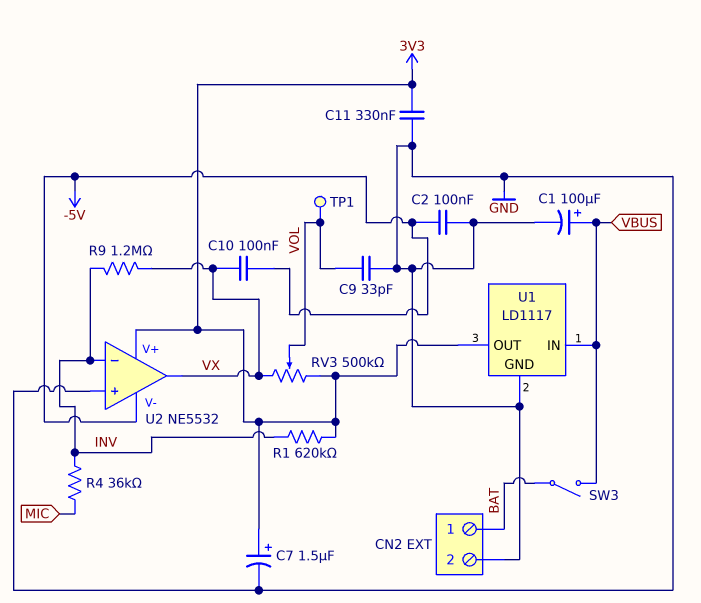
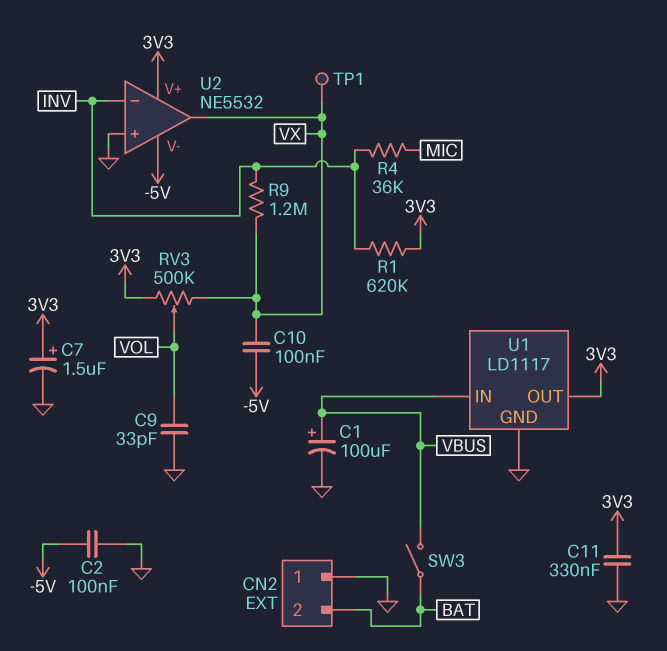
CN2 pin 1: BAT -> GND
CN2 pin 2: GND -> BAT
TP1: test point (VOL) -> test point (VX)

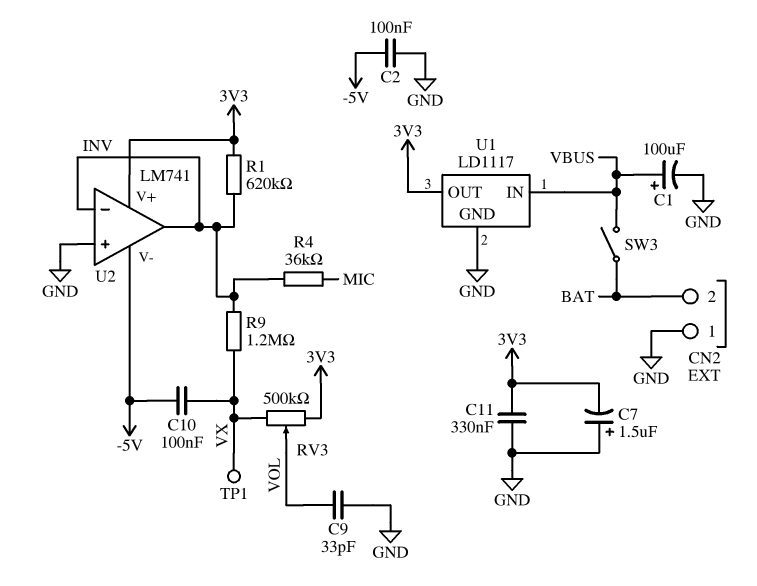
C7: 1.5uF (plus 3V3, minus GND) -> 1.5uF (plus GND, minus 3V3)
U2: NE5532 -> LM741
U2 pin out: VX -> INV

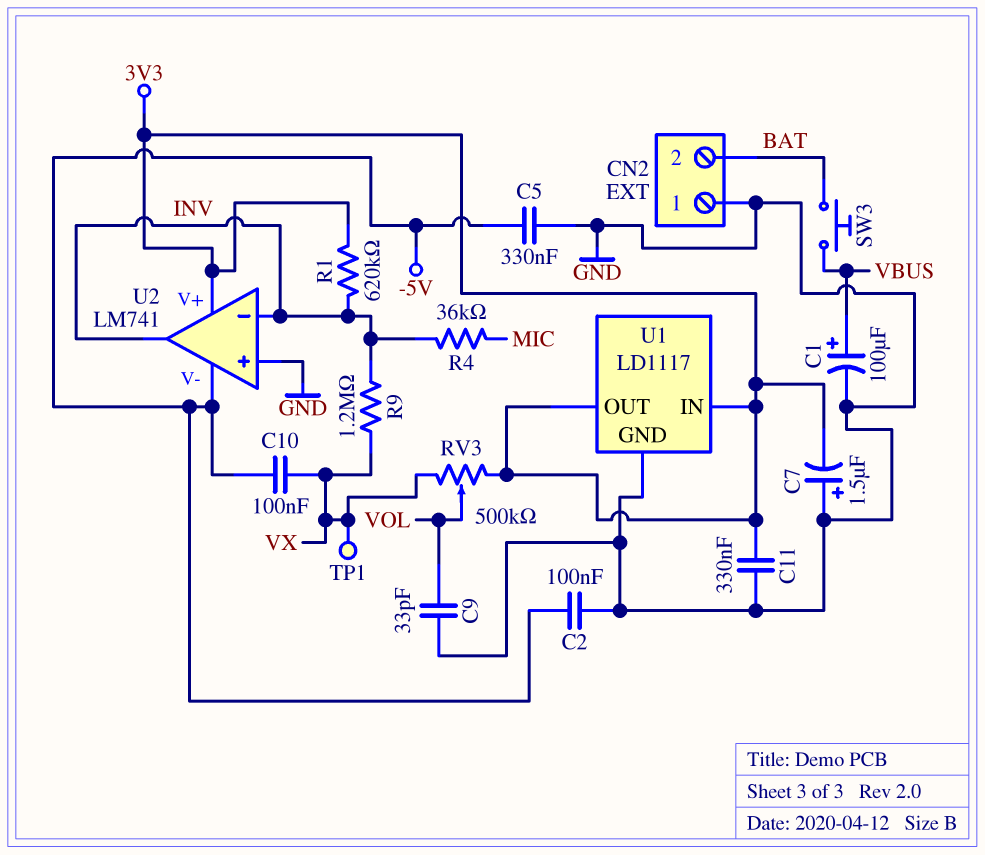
C5: none -> 330nF (-5V, GND)
SW3: switch (BAT, VBUS) -> button (BAT, VBUS)
U1 pin IN: VBUS -> 3V3

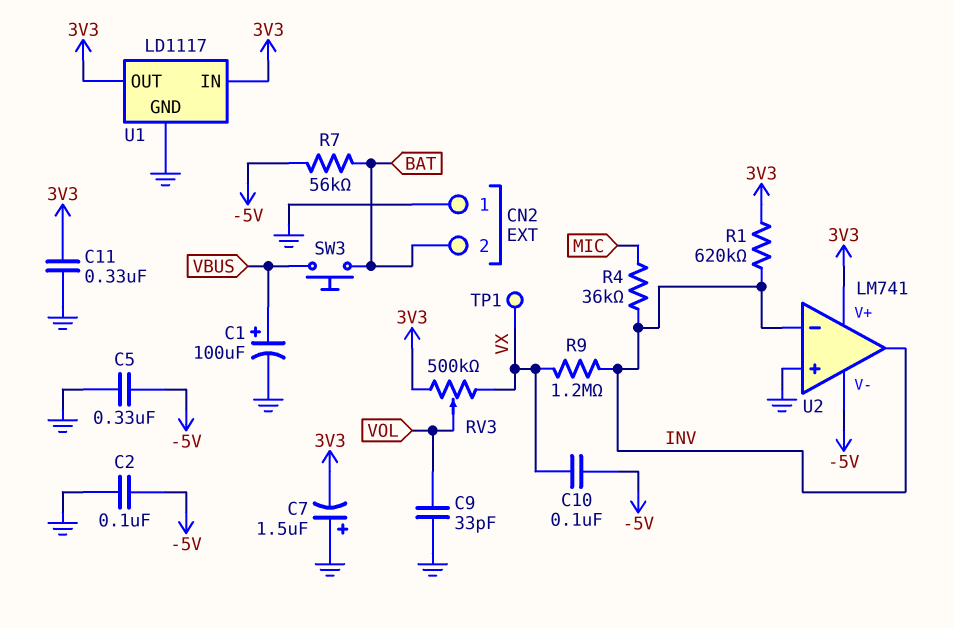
R7: none -> 56k (-5V, BAT)

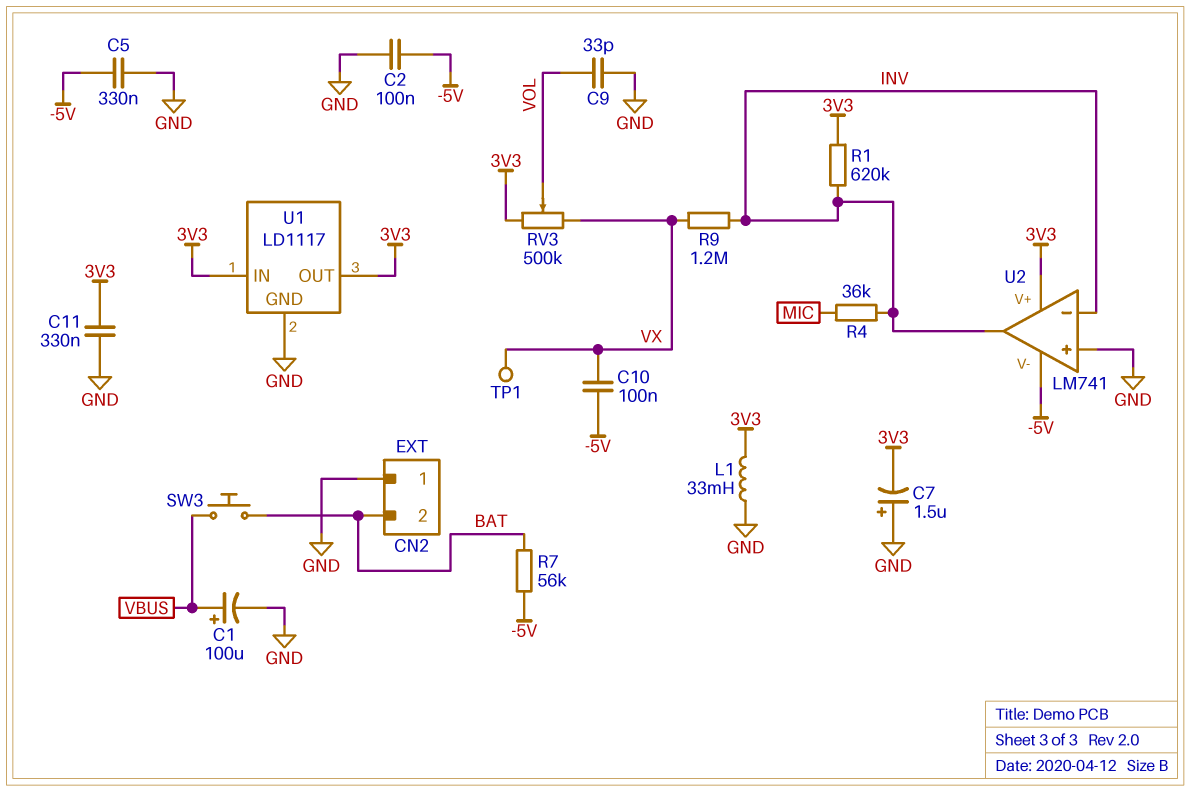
L1: none -> 33mH (3V3, GND)

